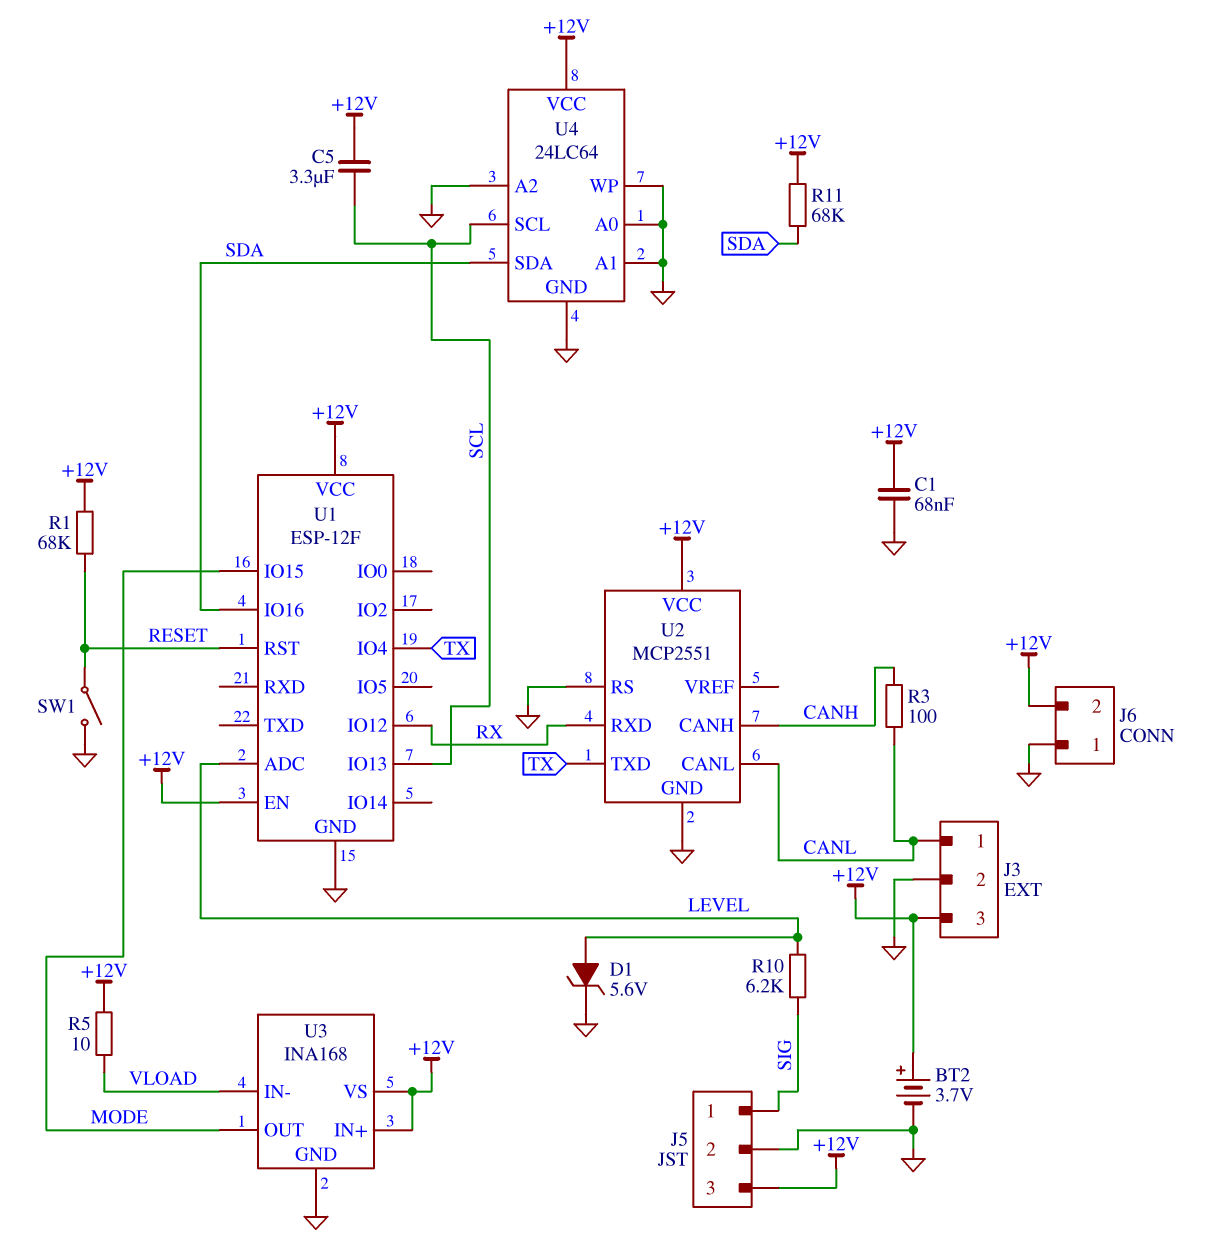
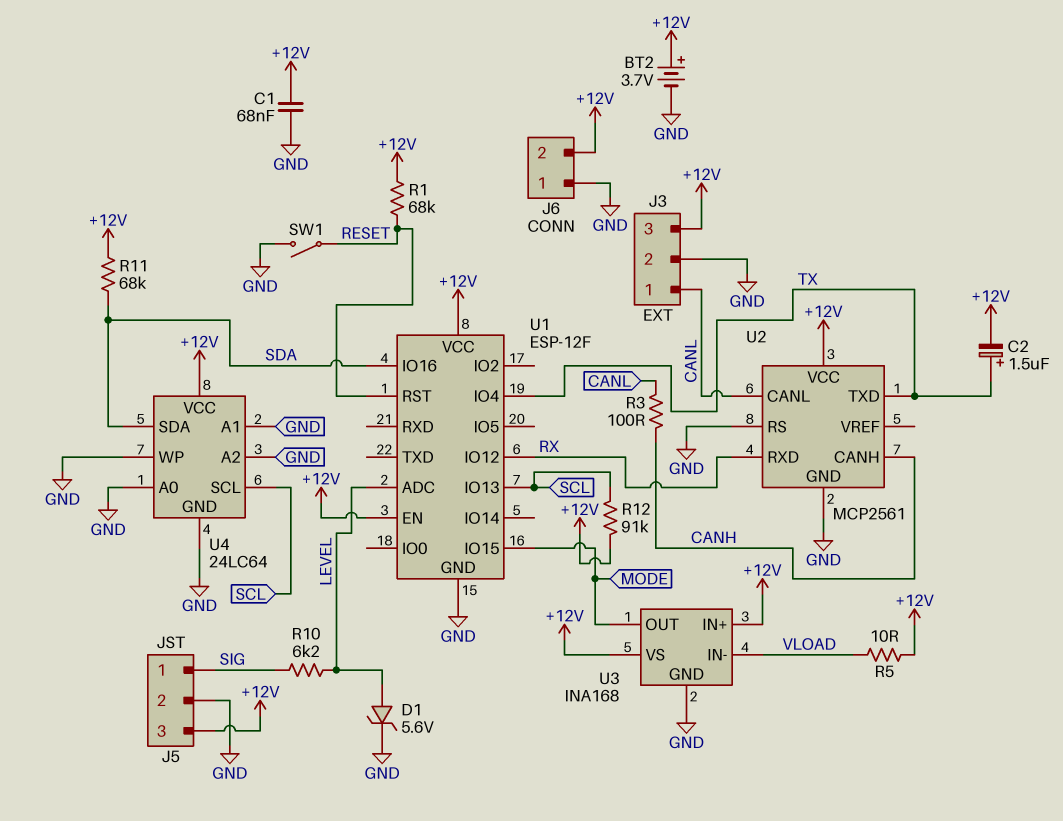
C2: none -> 1.5uF (plus TX, minus +12V)
C5: 3.3uF (+12V, SCL) -> none
R12: none -> 91k (+12V, SCL)
U2: MCP2551 -> MCP2561

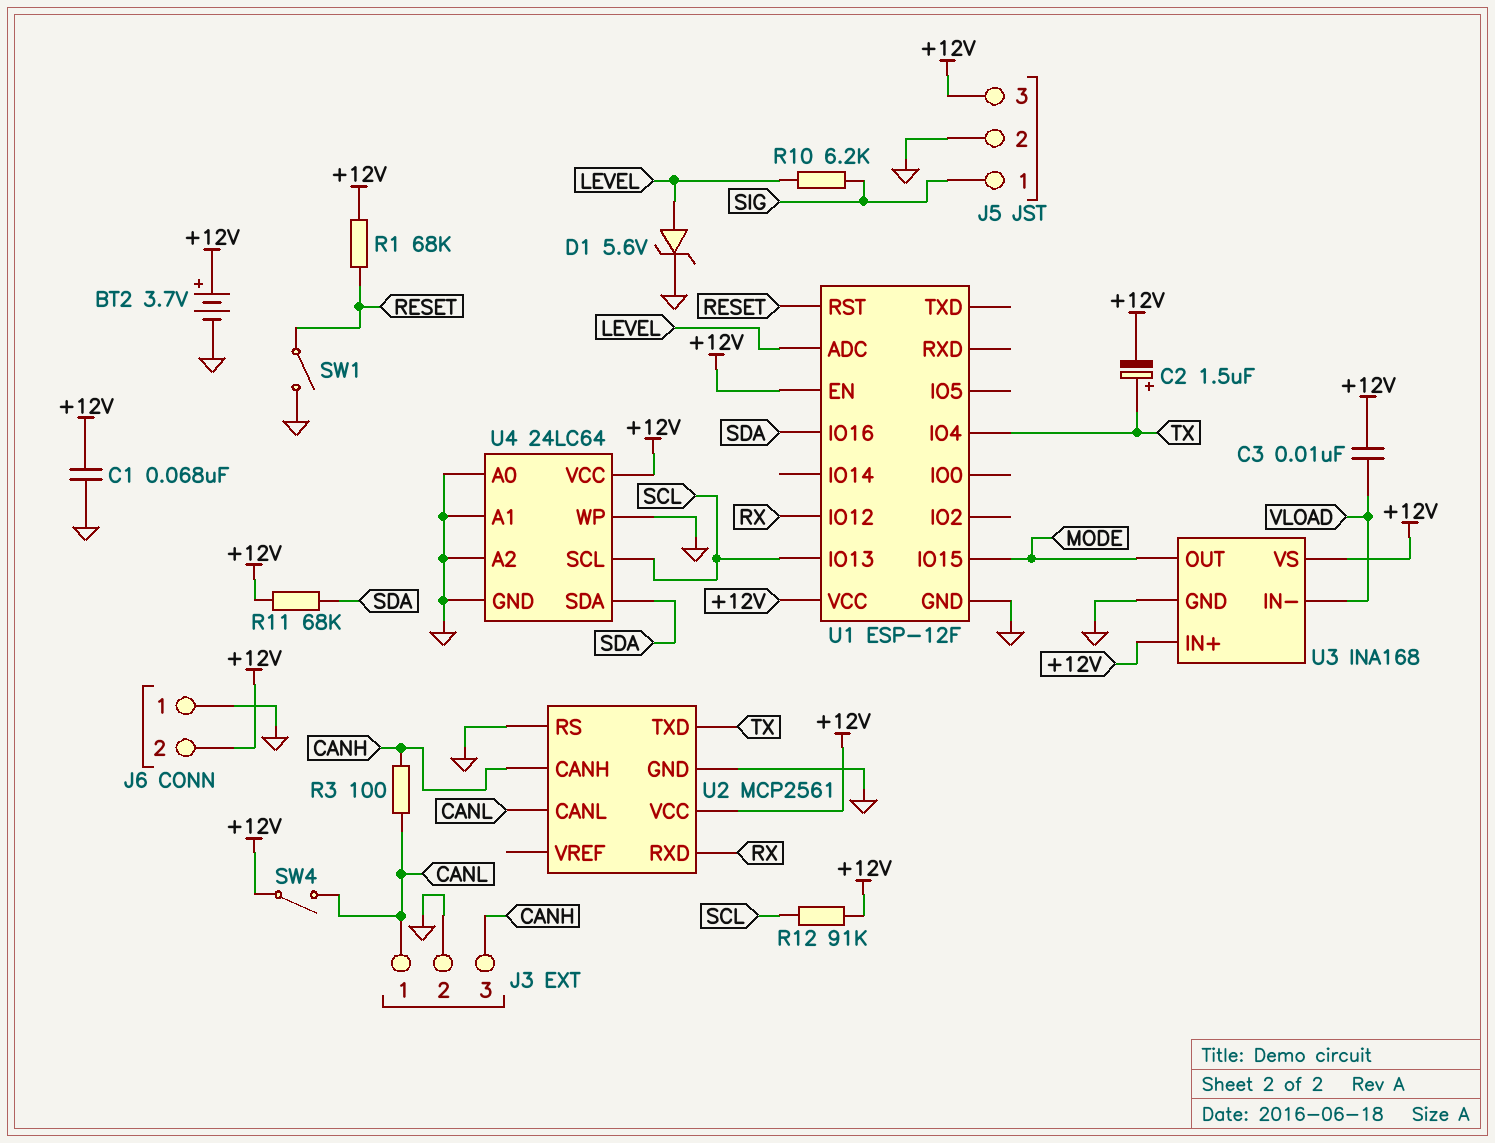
C3: none -> 10nF (+12V, VLOAD)
J3 pin 3: +12V -> CANH
R5: 10 (+12V, VLOAD) -> none
SW4: none -> switch (+12V, CANL)

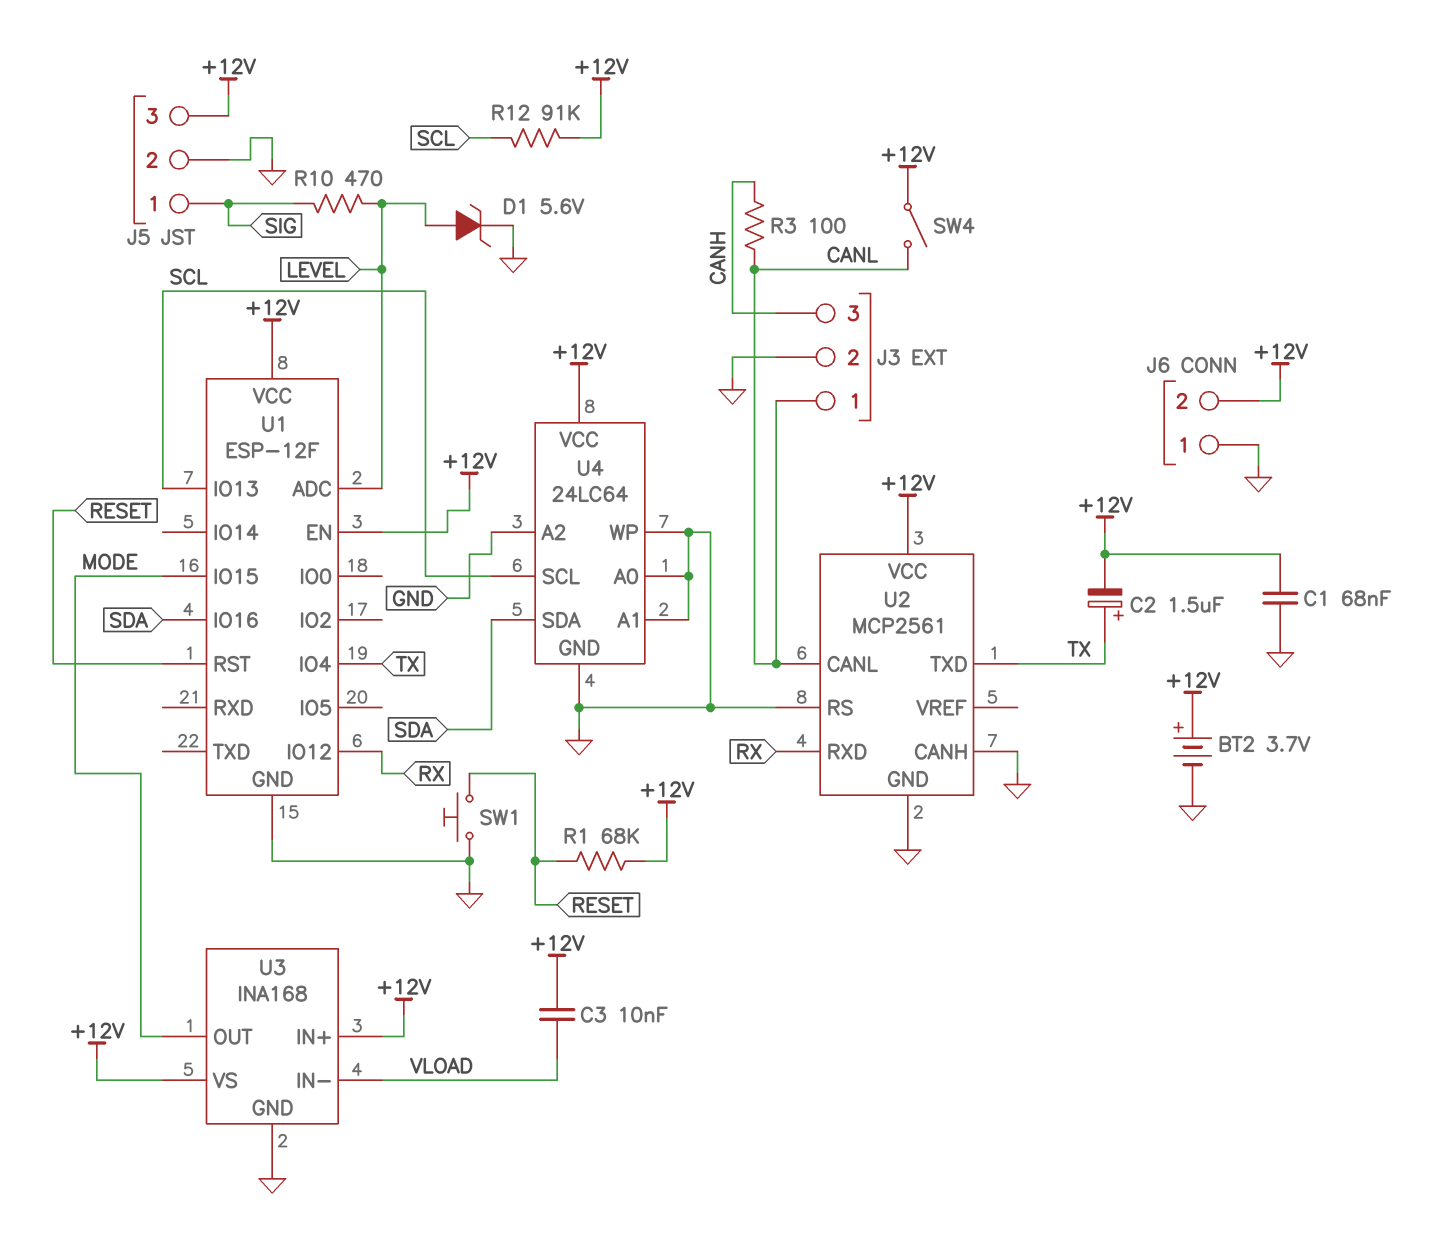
R10: 6.2k (LEVEL, SIG) -> 470 (LEVEL, SIG)
R11: 68k (+12V, SDA) -> none
SW1: switch (GND, RESET) -> button (GND, RESET)
U2 pin CANH: CANH -> GND

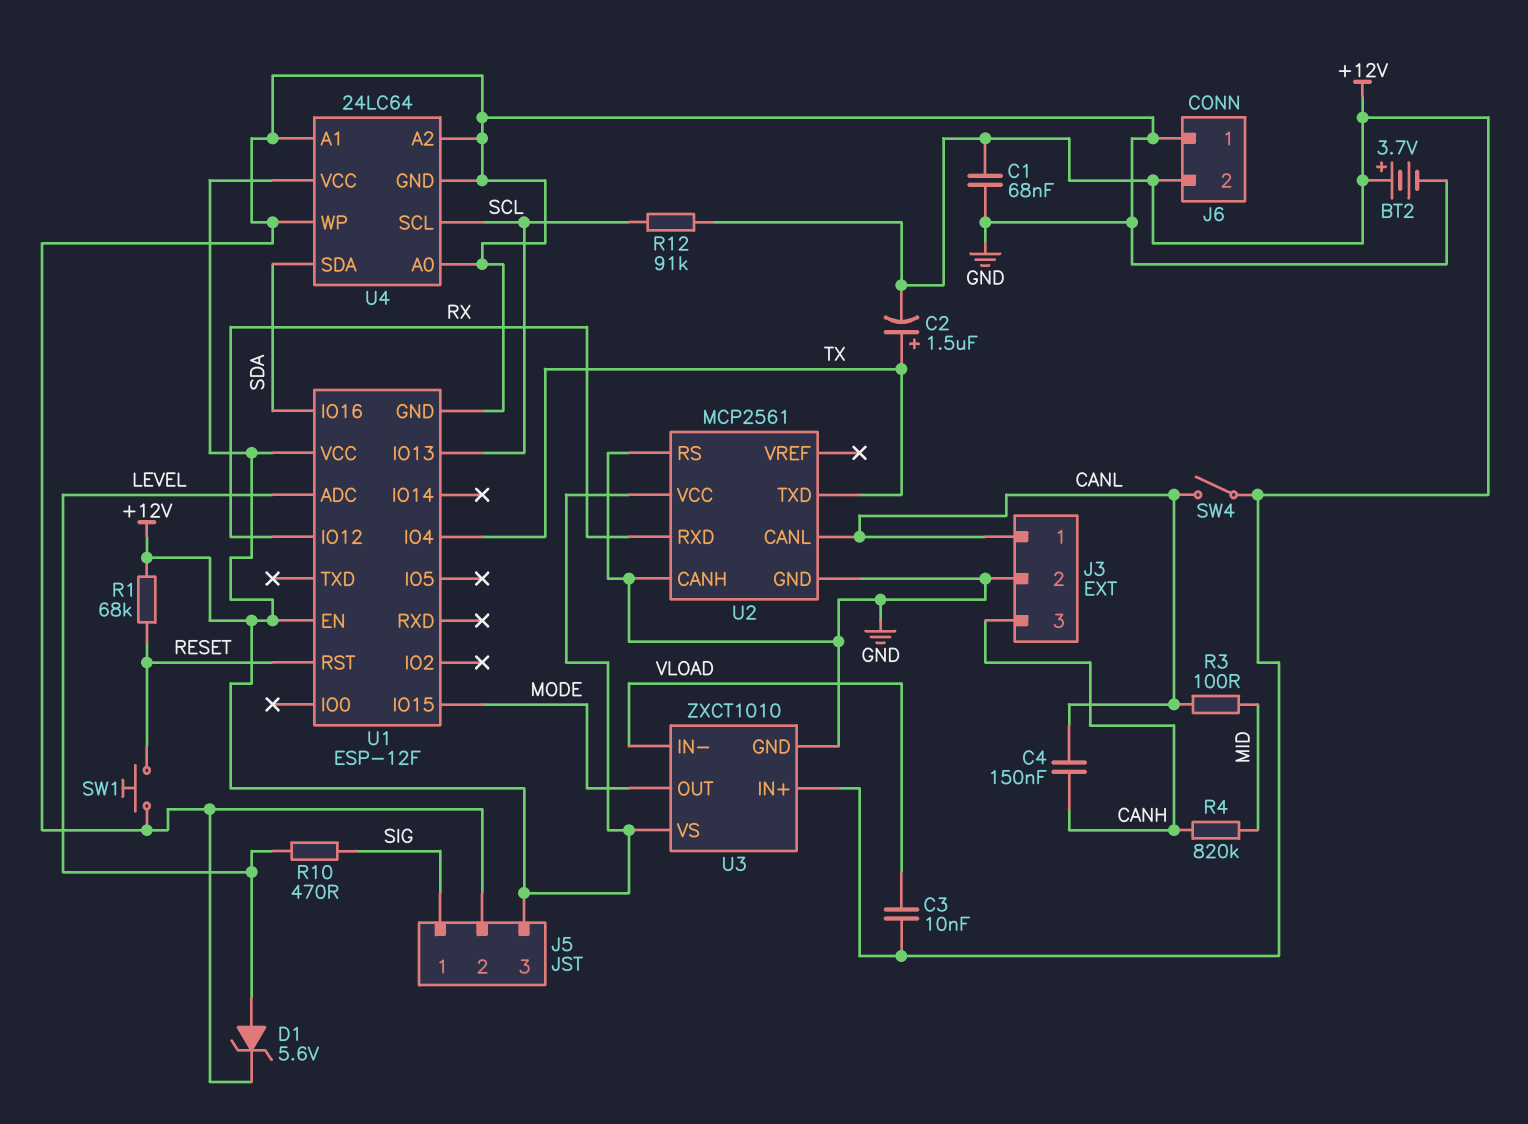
C4: none -> 150nF (CANH, CANL)
R3: 100 (CANH, CANL) -> 100 (CANL, MID)
R4: none -> 820k (CANH, MID)
U3: INA168 -> ZXCT1010

